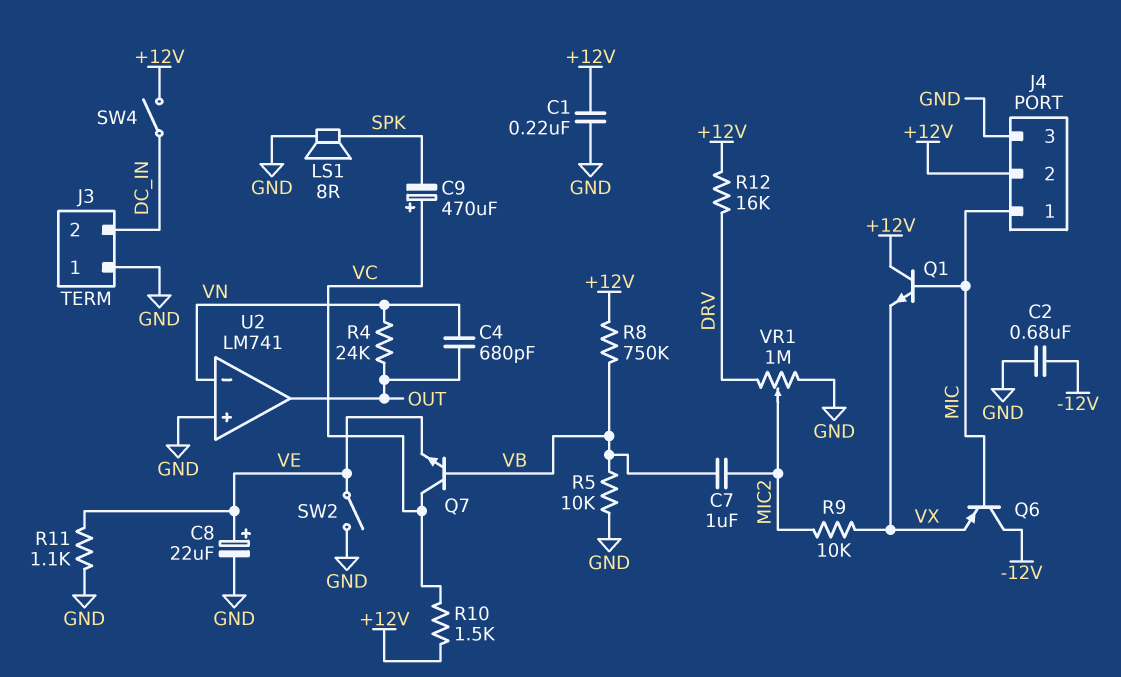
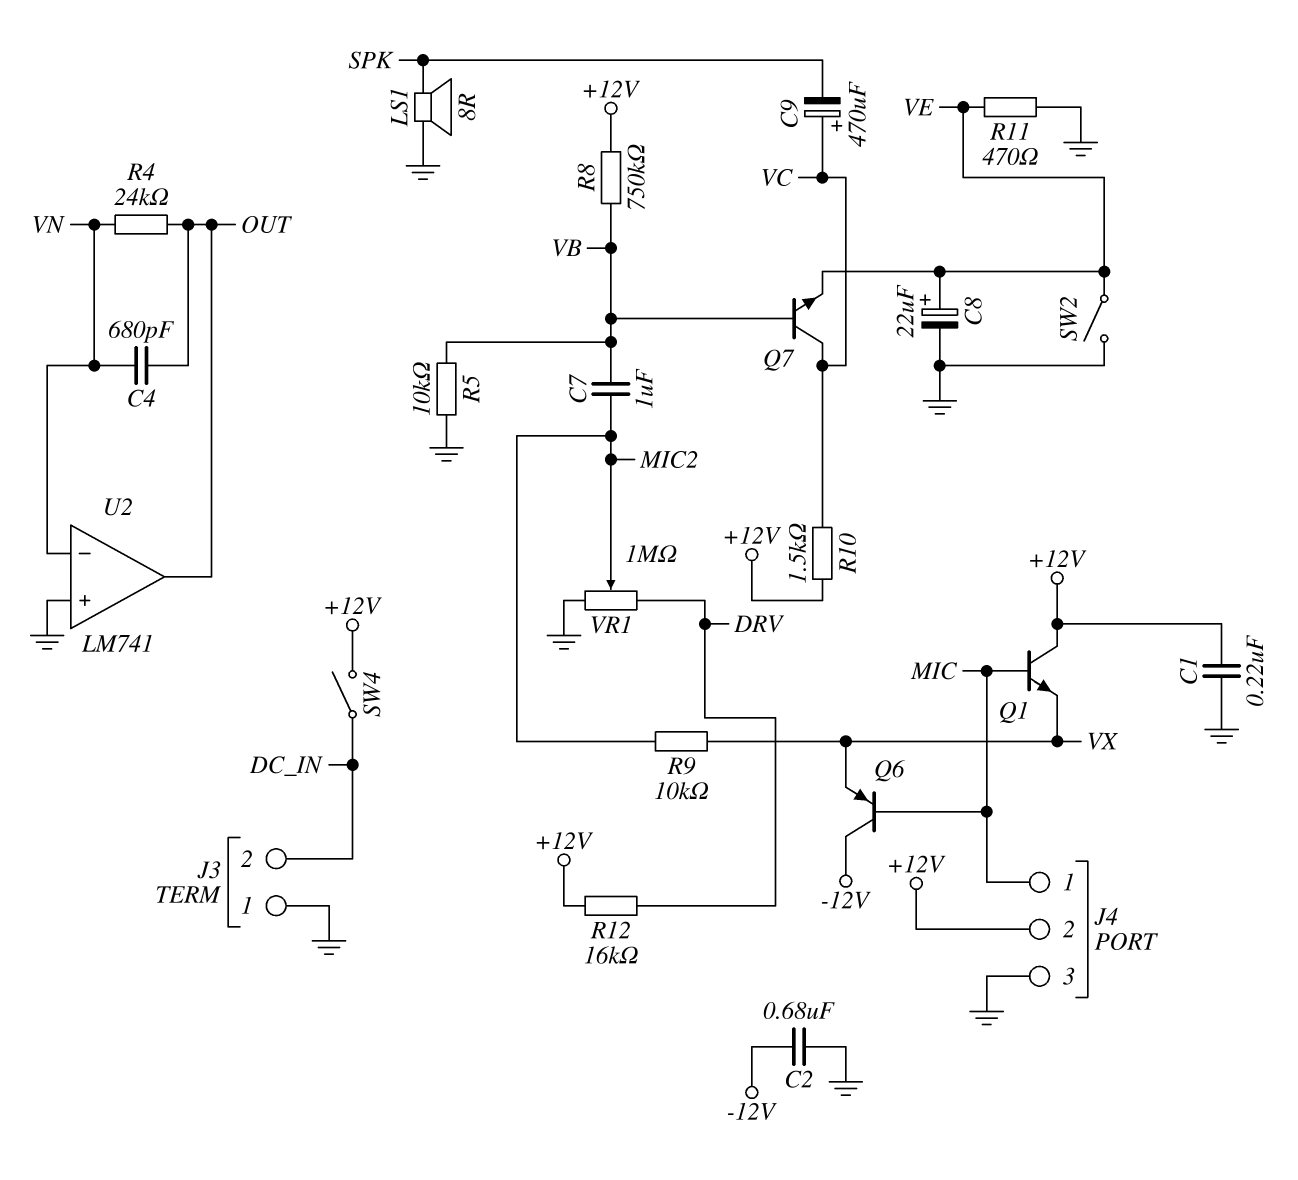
R11: 1.1k (GND, VE) -> 470 (GND, VE)

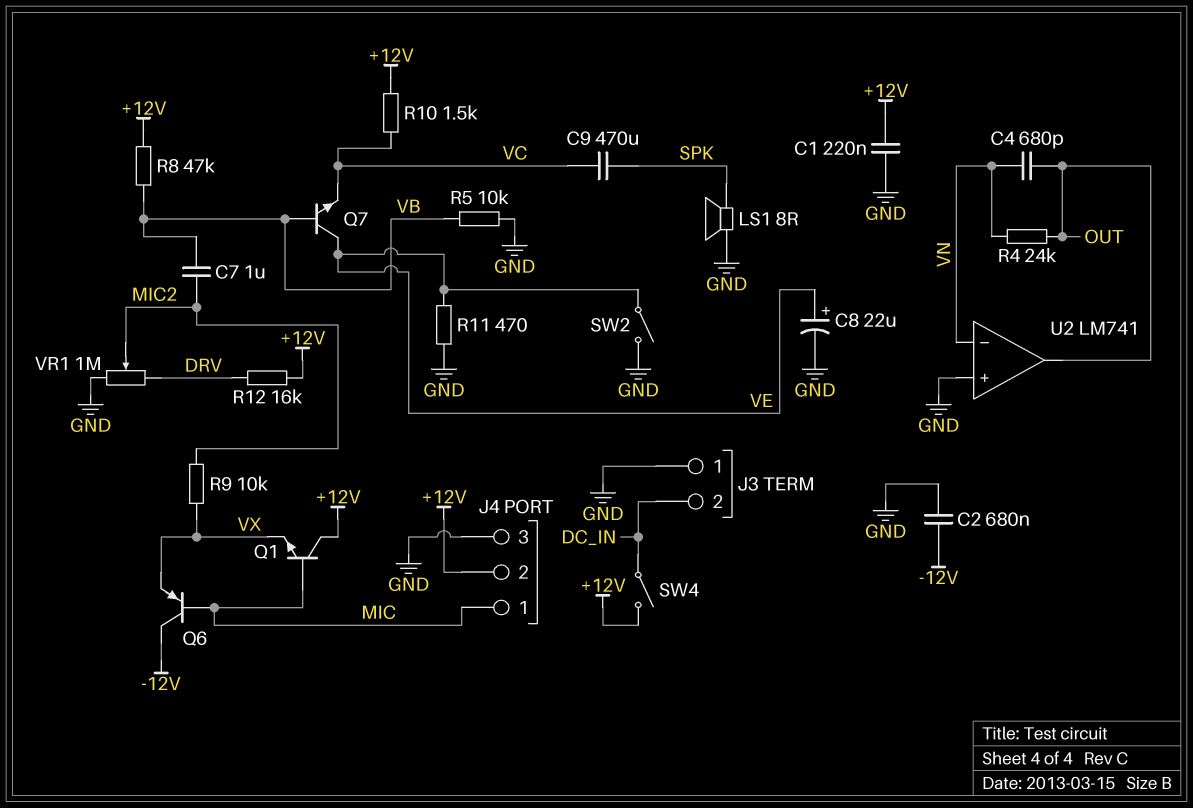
C9: 470uF (plus VC, minus SPK) -> 470uF (SPK, VC)
Q7: NPN (B VB, C VC, E VE) -> NPN (B VB, C VE, E VC)
R8: 750k (+12V, VB) -> 47k (+12V, VB)

